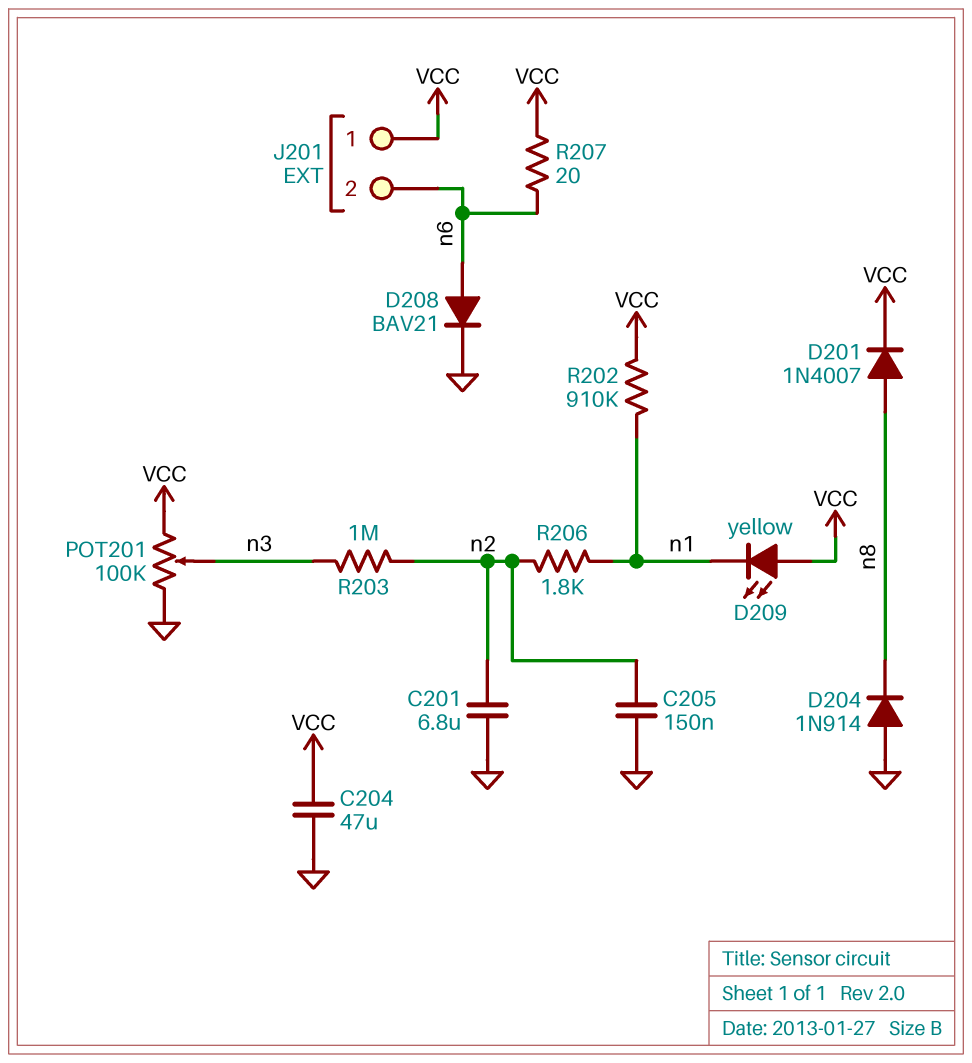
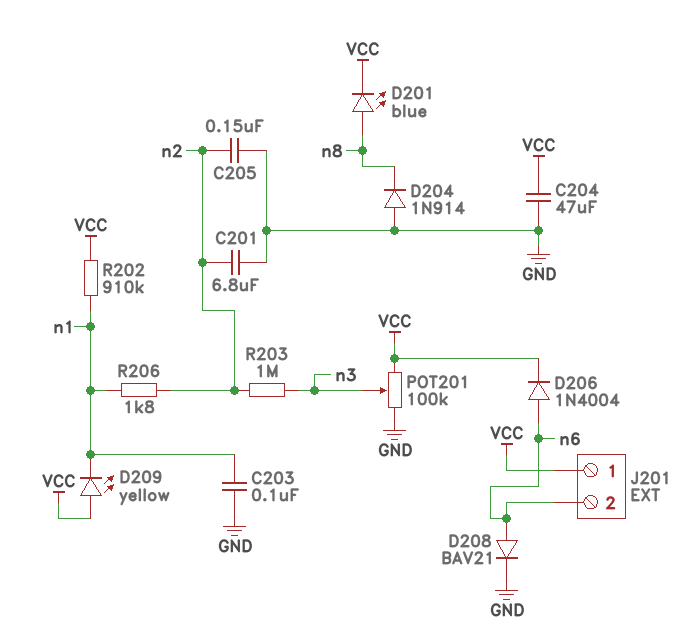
C203: none -> 100nF (GND, n1)
D201: diode 1N4007 (A n8, K VCC) -> LED blue (A n8, K VCC)
D206: none -> diode 1N4004 (A n6, K VCC)
R207: 20 (VCC, n6) -> none

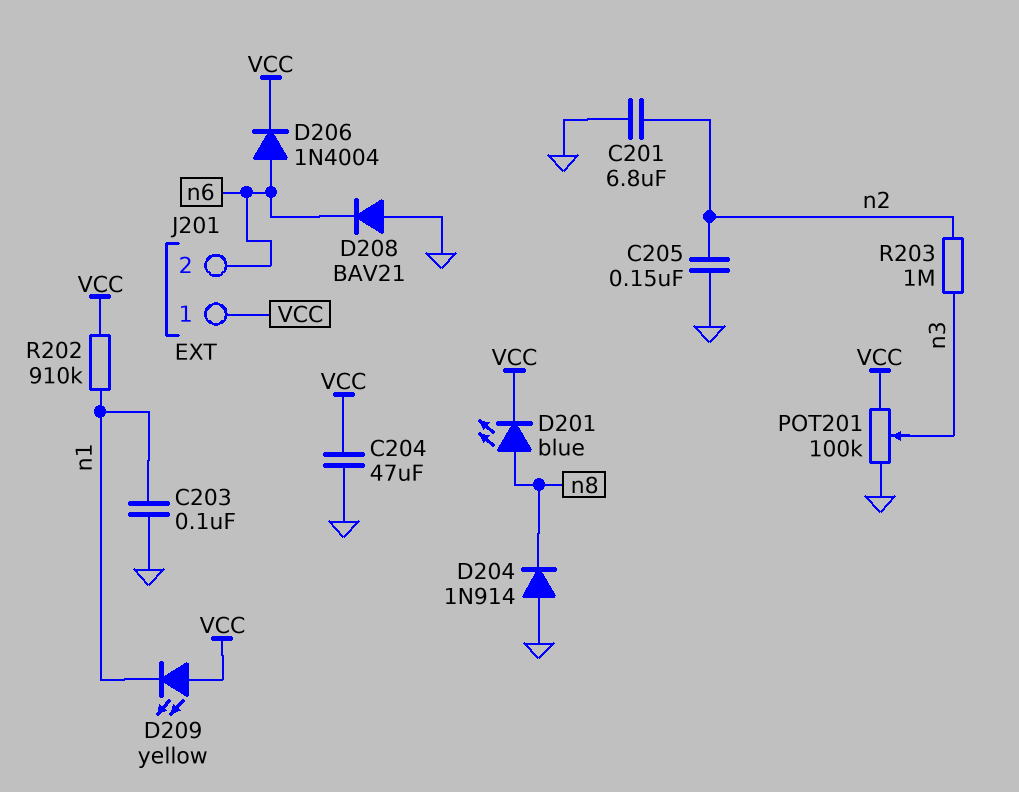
D208: diode BAV21 (A n6, K GND) -> diode BAV21 (A GND, K n6)
R206: 1.8k (n1, n2) -> none

